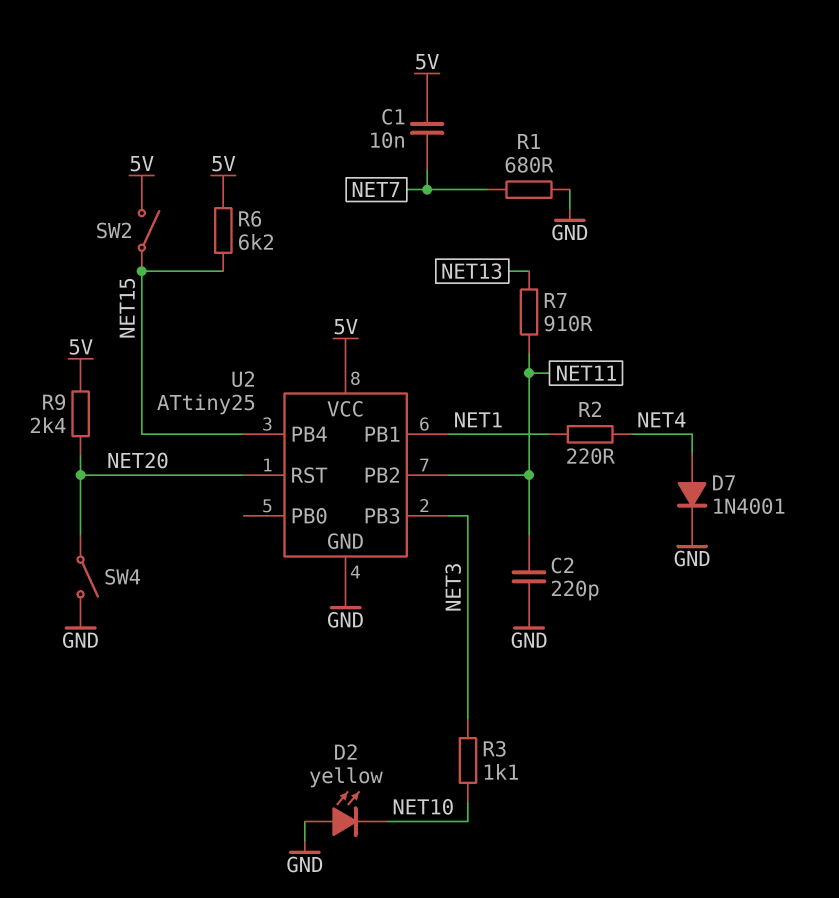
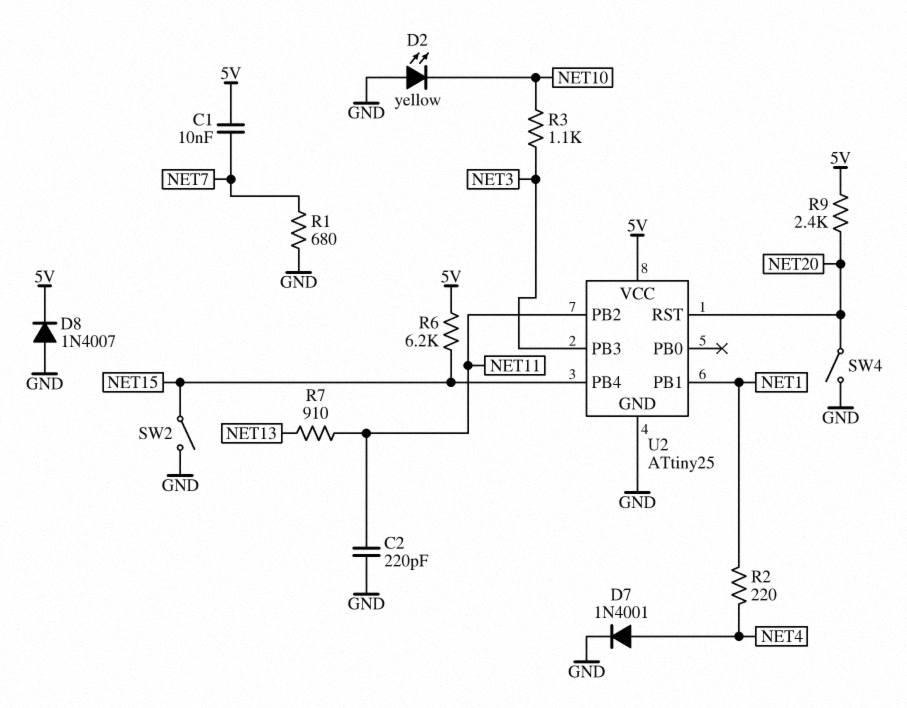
D8: none -> diode 1N4007 (A GND, K 5V)
SW2: switch (5V, NET15) -> switch (GND, NET15)

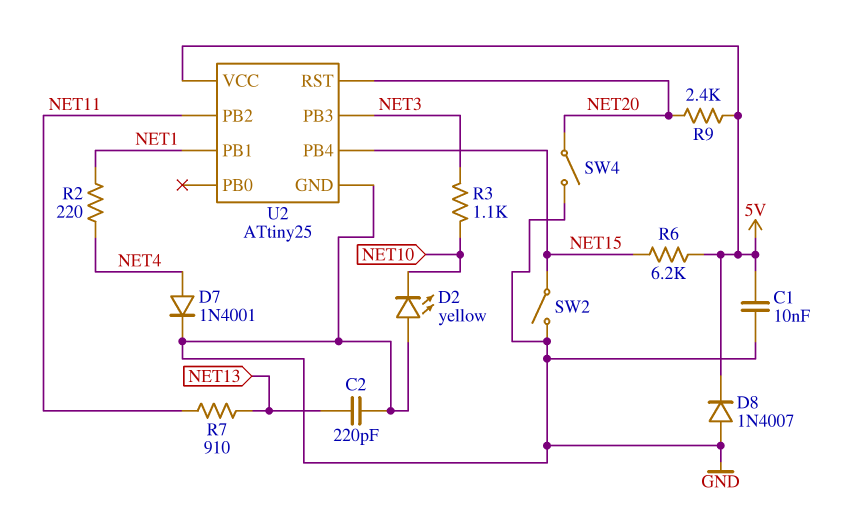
C1: 10nF (5V, NET7) -> 10nF (5V, GND)
C2: 220pF (GND, NET11) -> 220pF (GND, NET13)
R1: 680 (GND, NET7) -> none

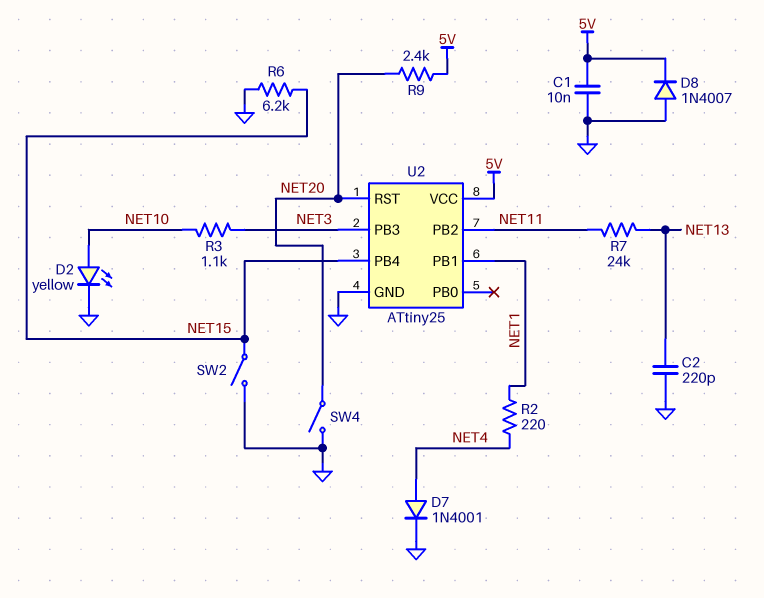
D2: LED yellow (A GND, K NET10) -> LED yellow (A NET10, K GND)
R6: 6.2k (5V, NET15) -> 6.2k (GND, NET15)
R7: 910 (NET11, NET13) -> 24k (NET11, NET13)

